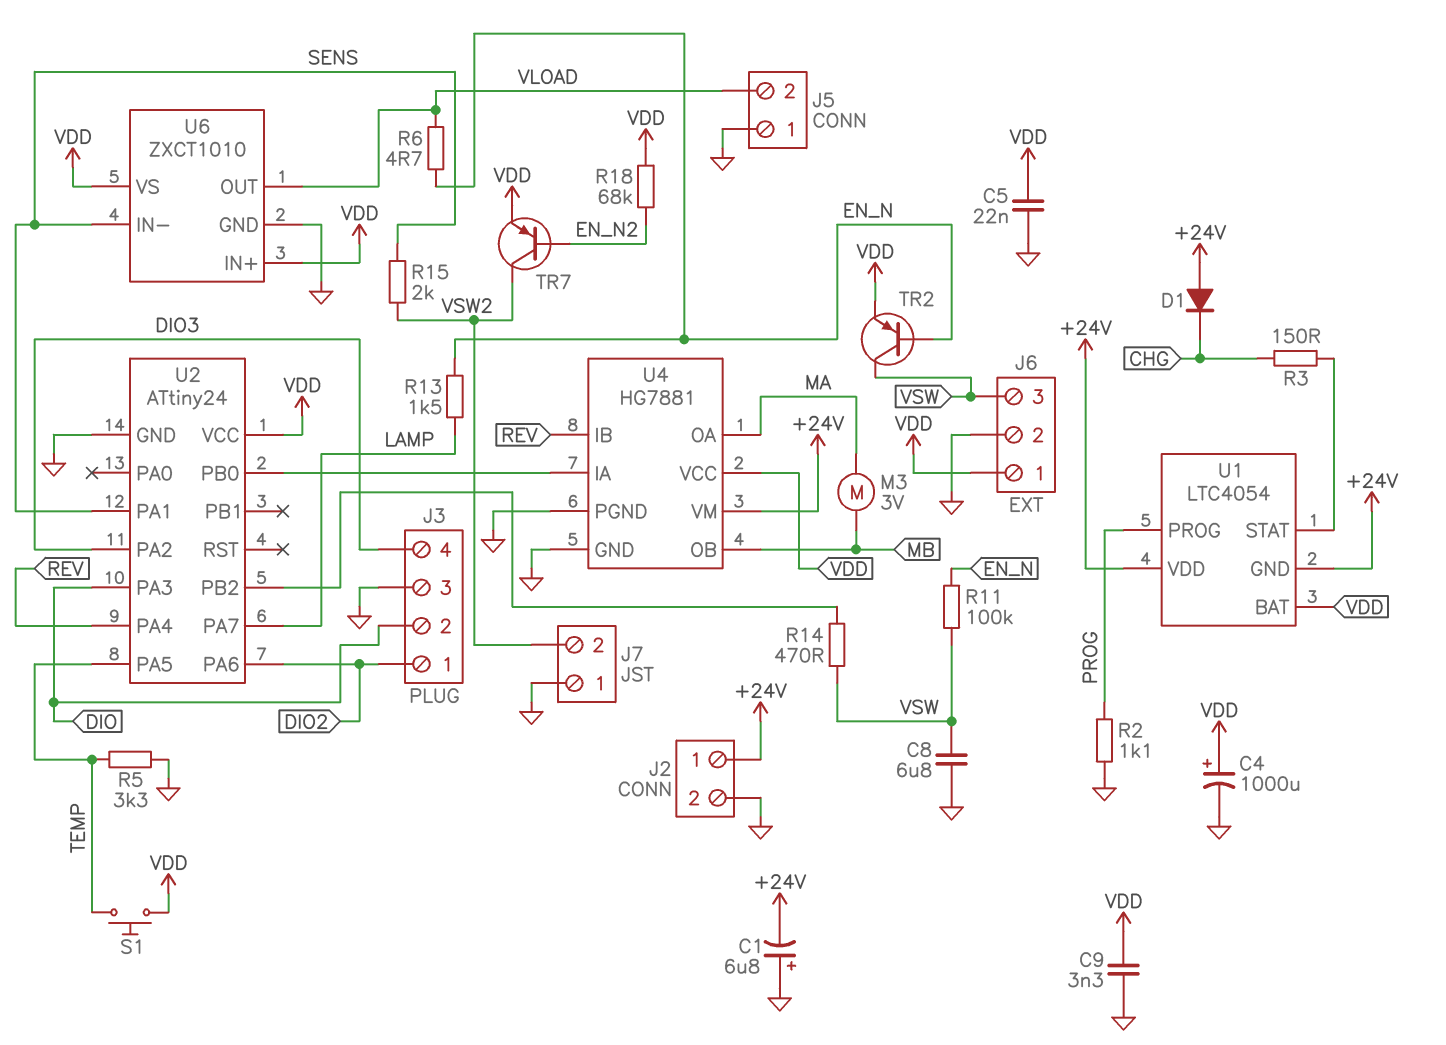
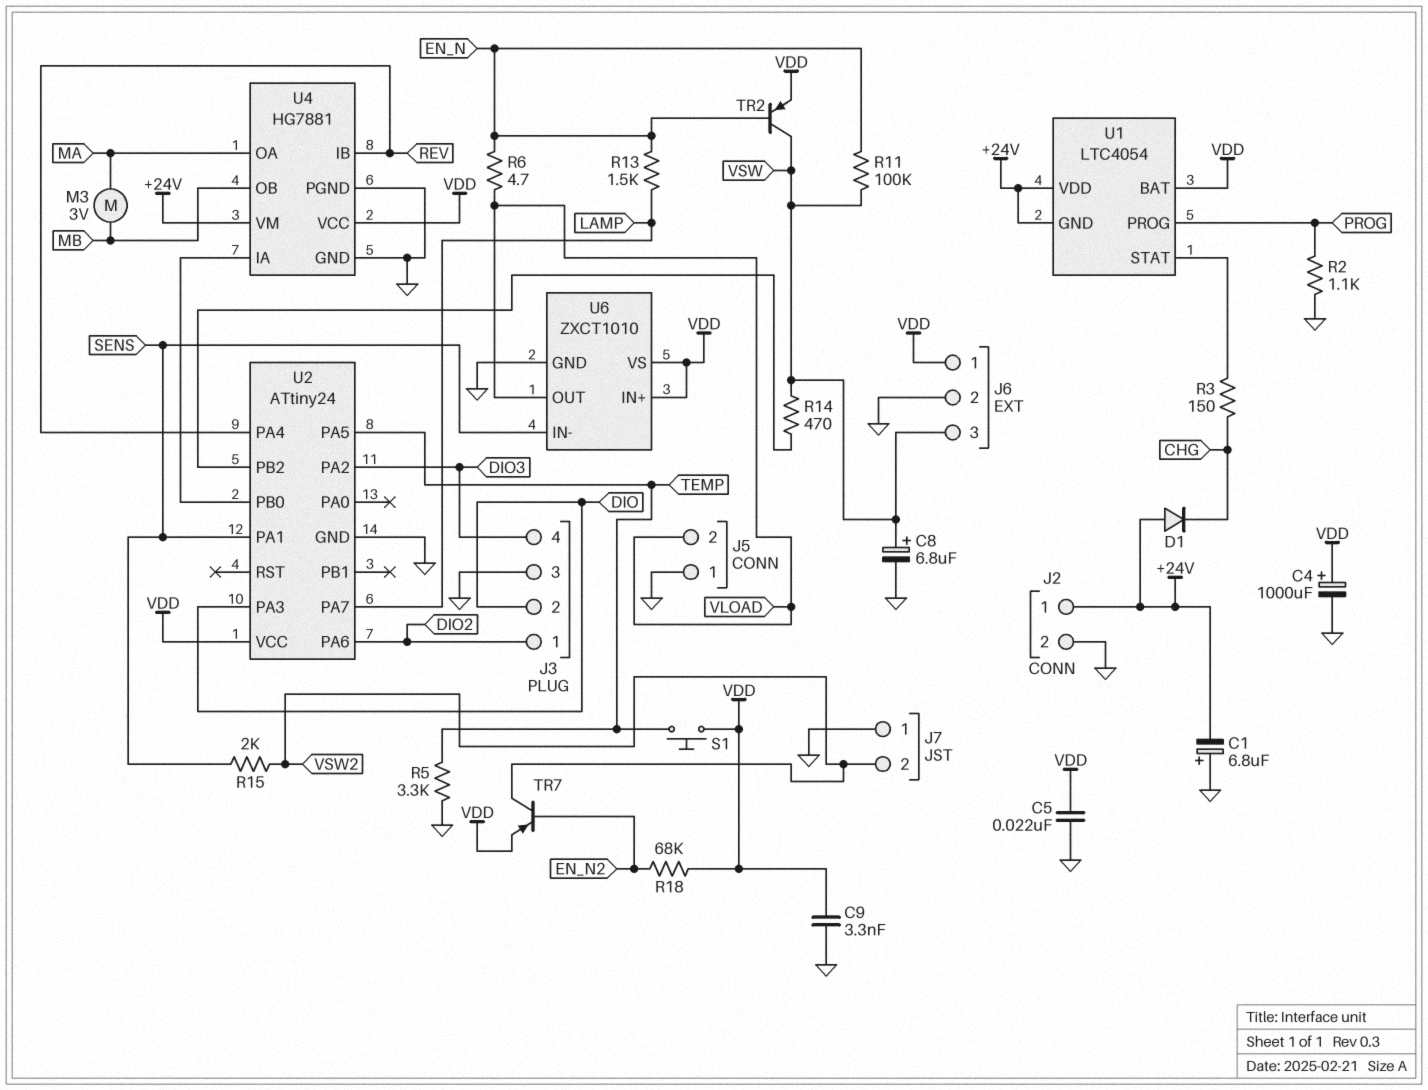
C8: 6.8uF (GND, VSW) -> 6.8uF (plus VSW, minus GND)

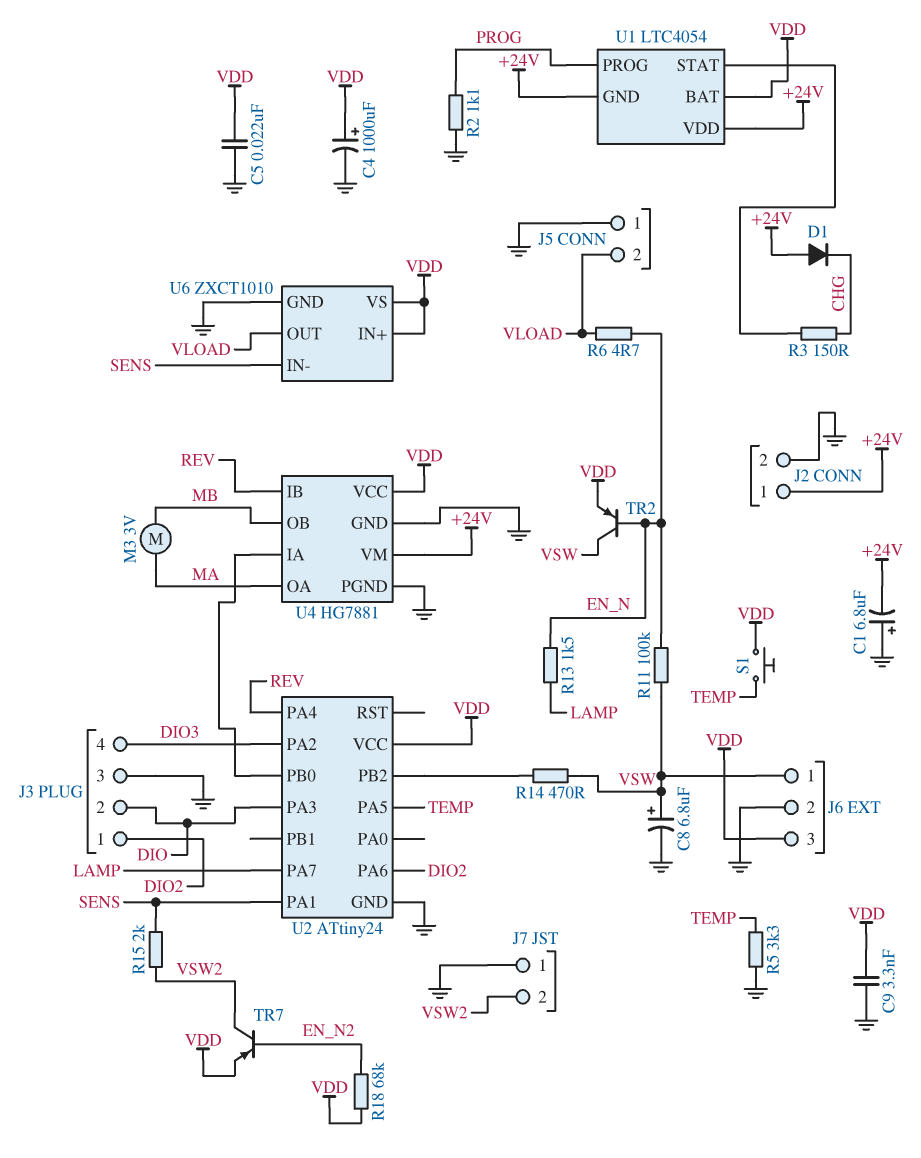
J6 pin 1: VDD -> VSW
J6 pin 3: VSW -> VDD

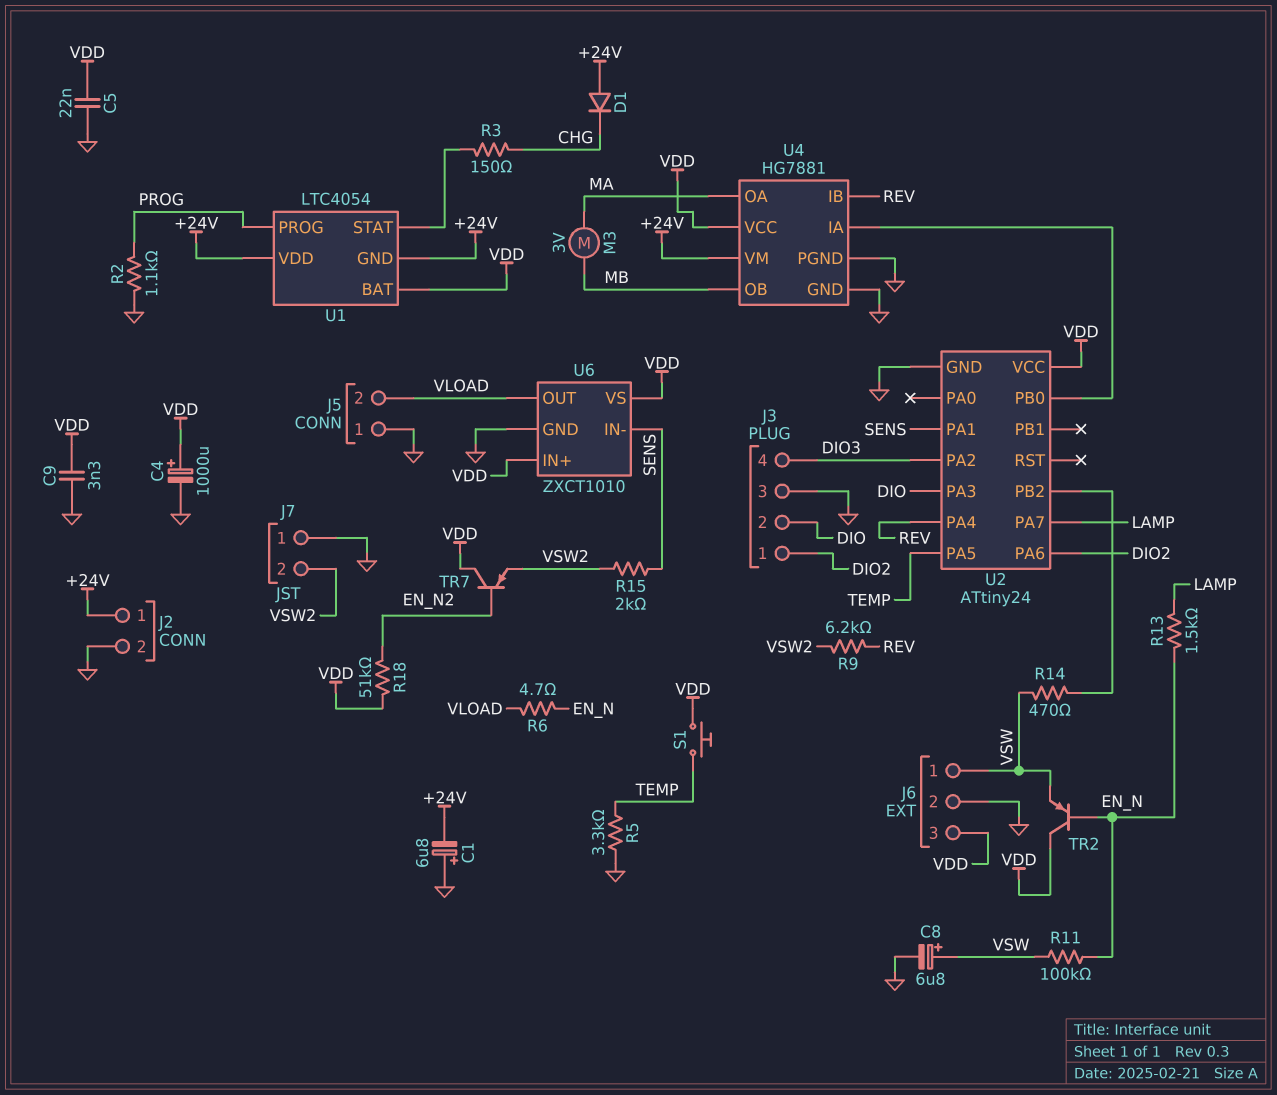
R9: none -> 6.2k (REV, VSW2)
R18: 68k (EN_N2, VDD) -> 51k (EN_N2, VDD)
TR2: PNP (B EN_N, C VSW, E VDD) -> PNP (B EN_N, C VDD, E VSW)
TR7: PNP (B EN_N2, C VSW2, E VDD) -> PNP (B EN_N2, C VDD, E VSW2)

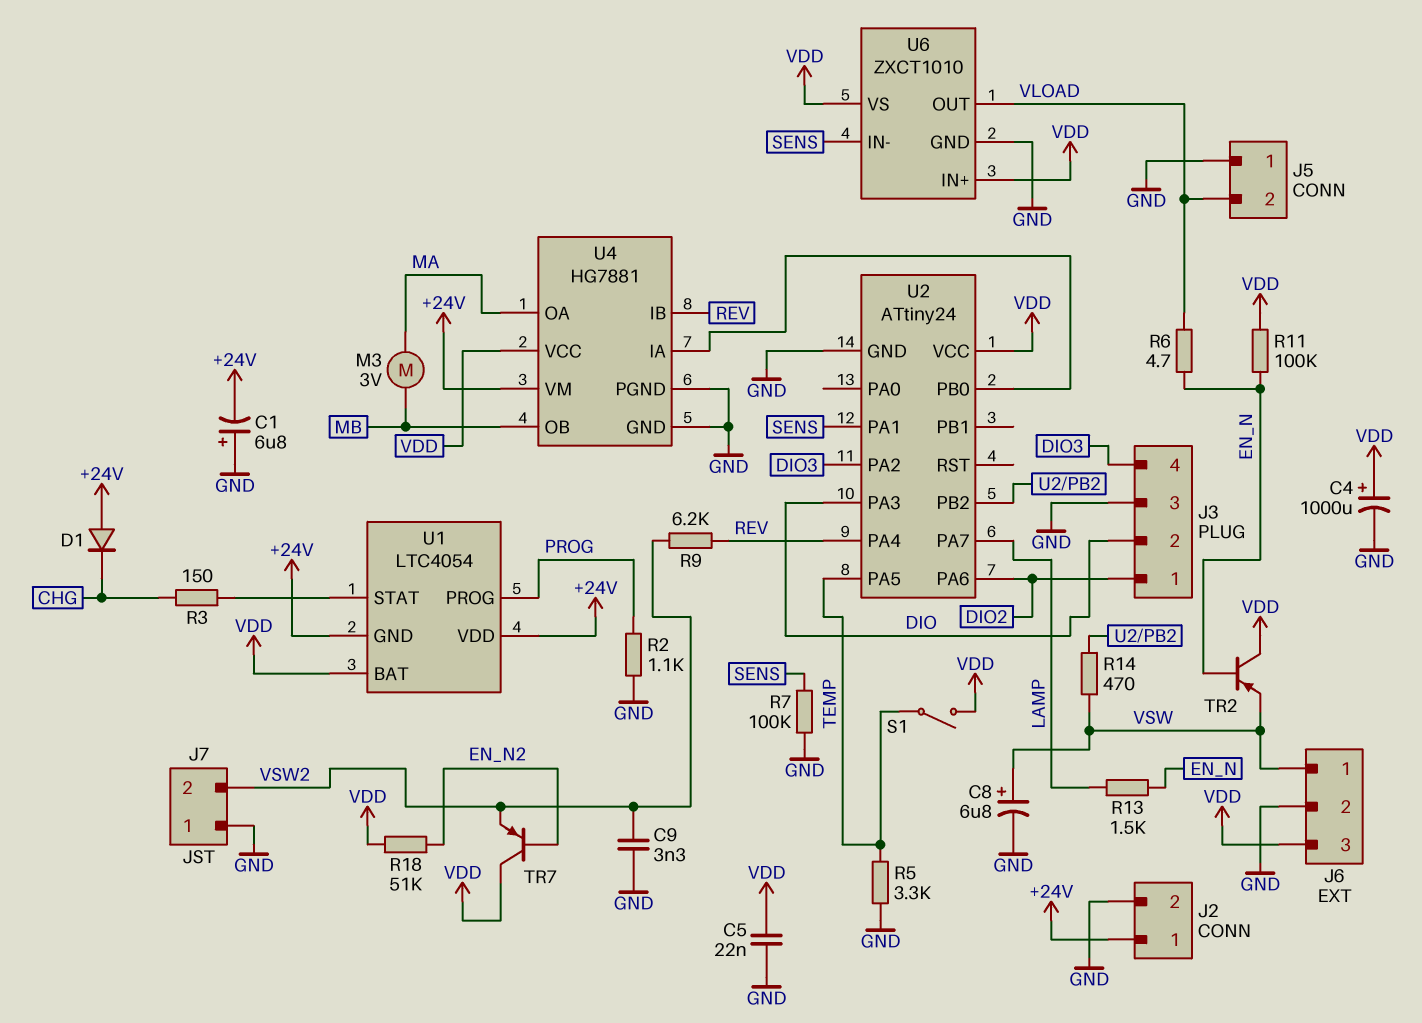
C9: 3.3nF (GND, VDD) -> 3.3nF (GND, VSW2)
R7: none -> 100k (GND, SENS)
R11: 100k (EN_N, VSW) -> 100k (EN_N, VDD)
R15: 2k (SENS, VSW2) -> none
S1: button (TEMP, VDD) -> switch (TEMP, VDD)

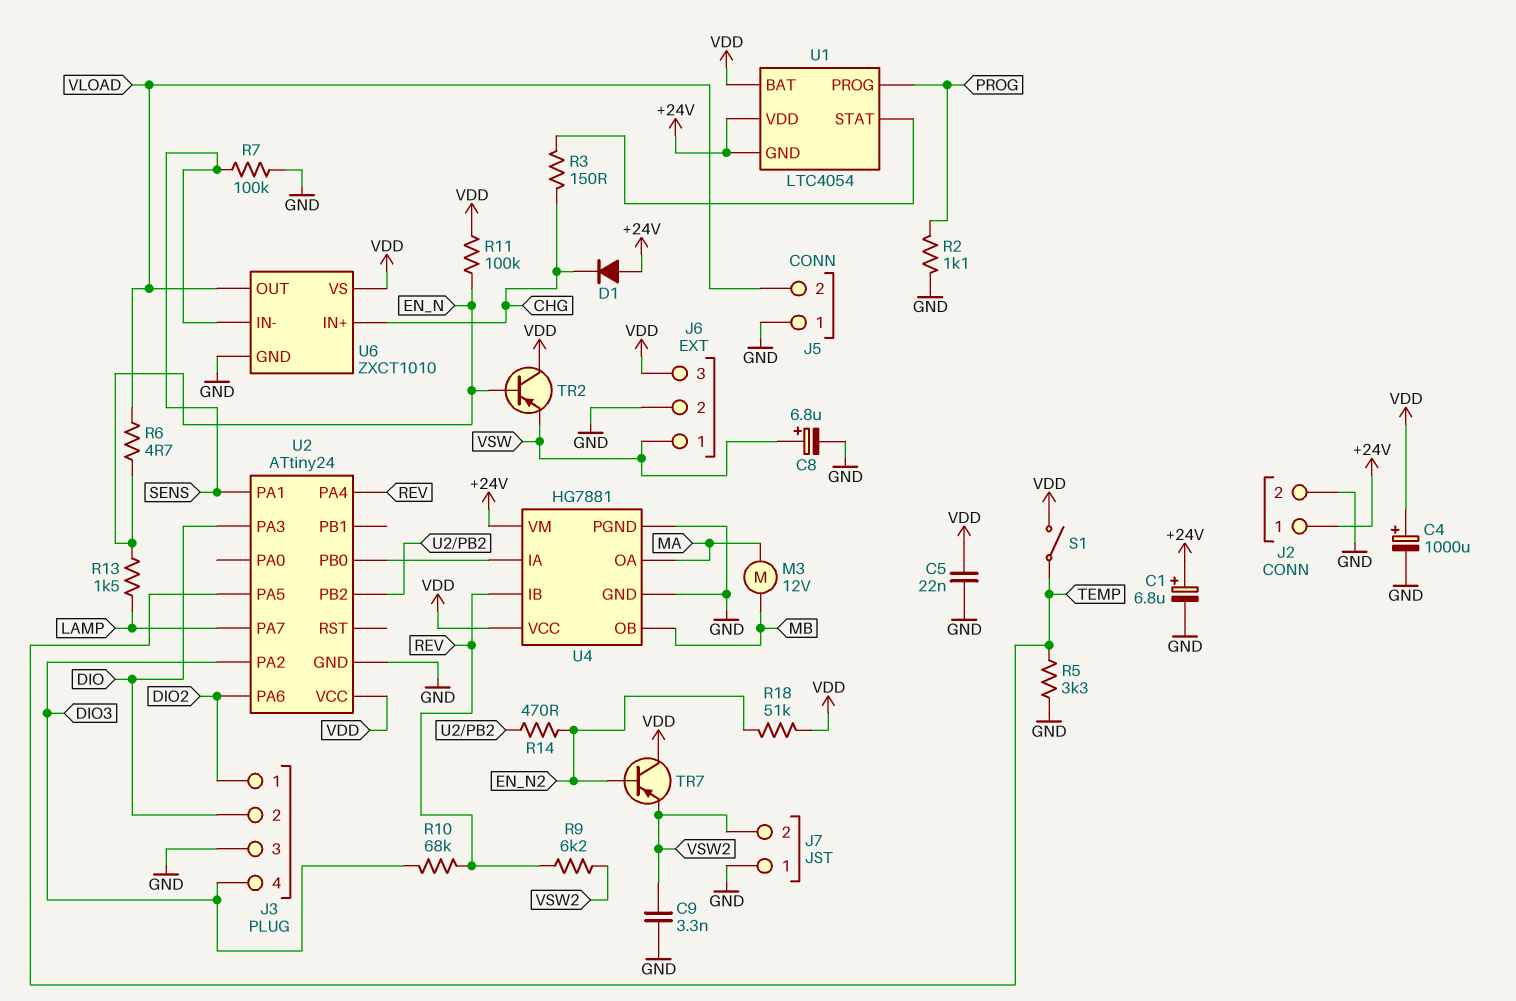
C1: 6.8uF (plus GND, minus +24V) -> 6.8uF (plus +24V, minus GND)
M3: motor 3V (MA, MB) -> motor 12V (MA, MB)
R10: none -> 68k (DIO3, REV)
R14: 470 (U2/PB2, VSW) -> 470 (EN_N2, U2/PB2)
U6 pin IN+: VDD -> CHG

